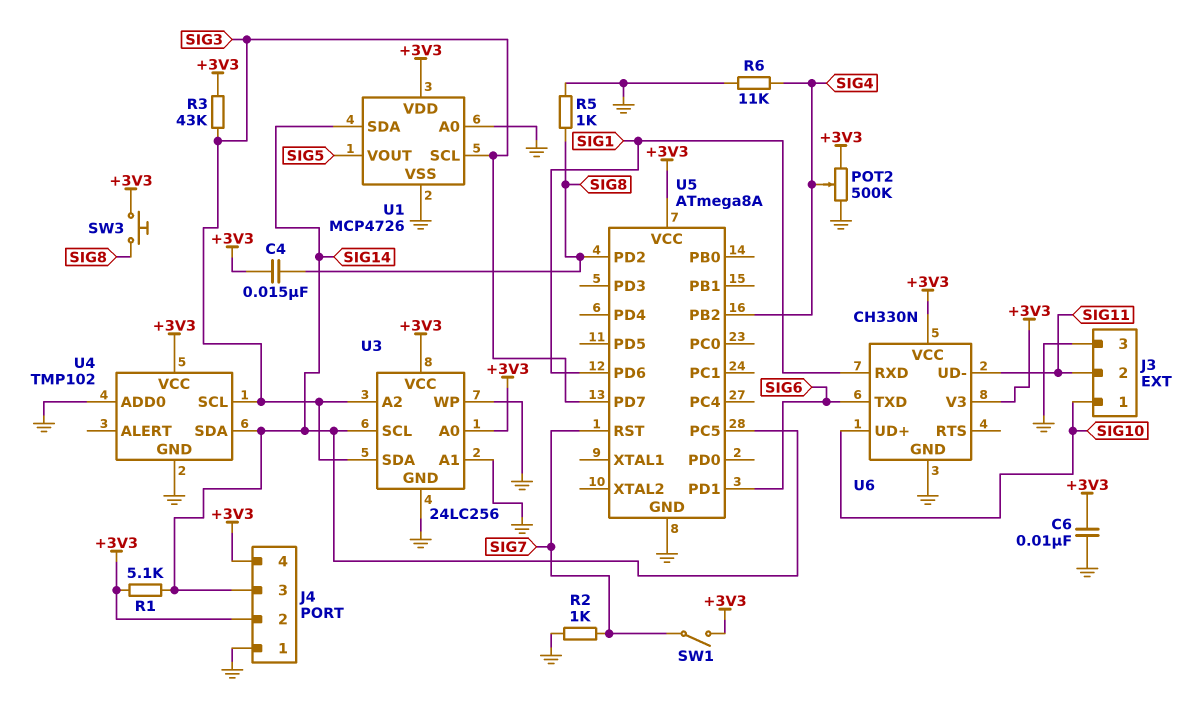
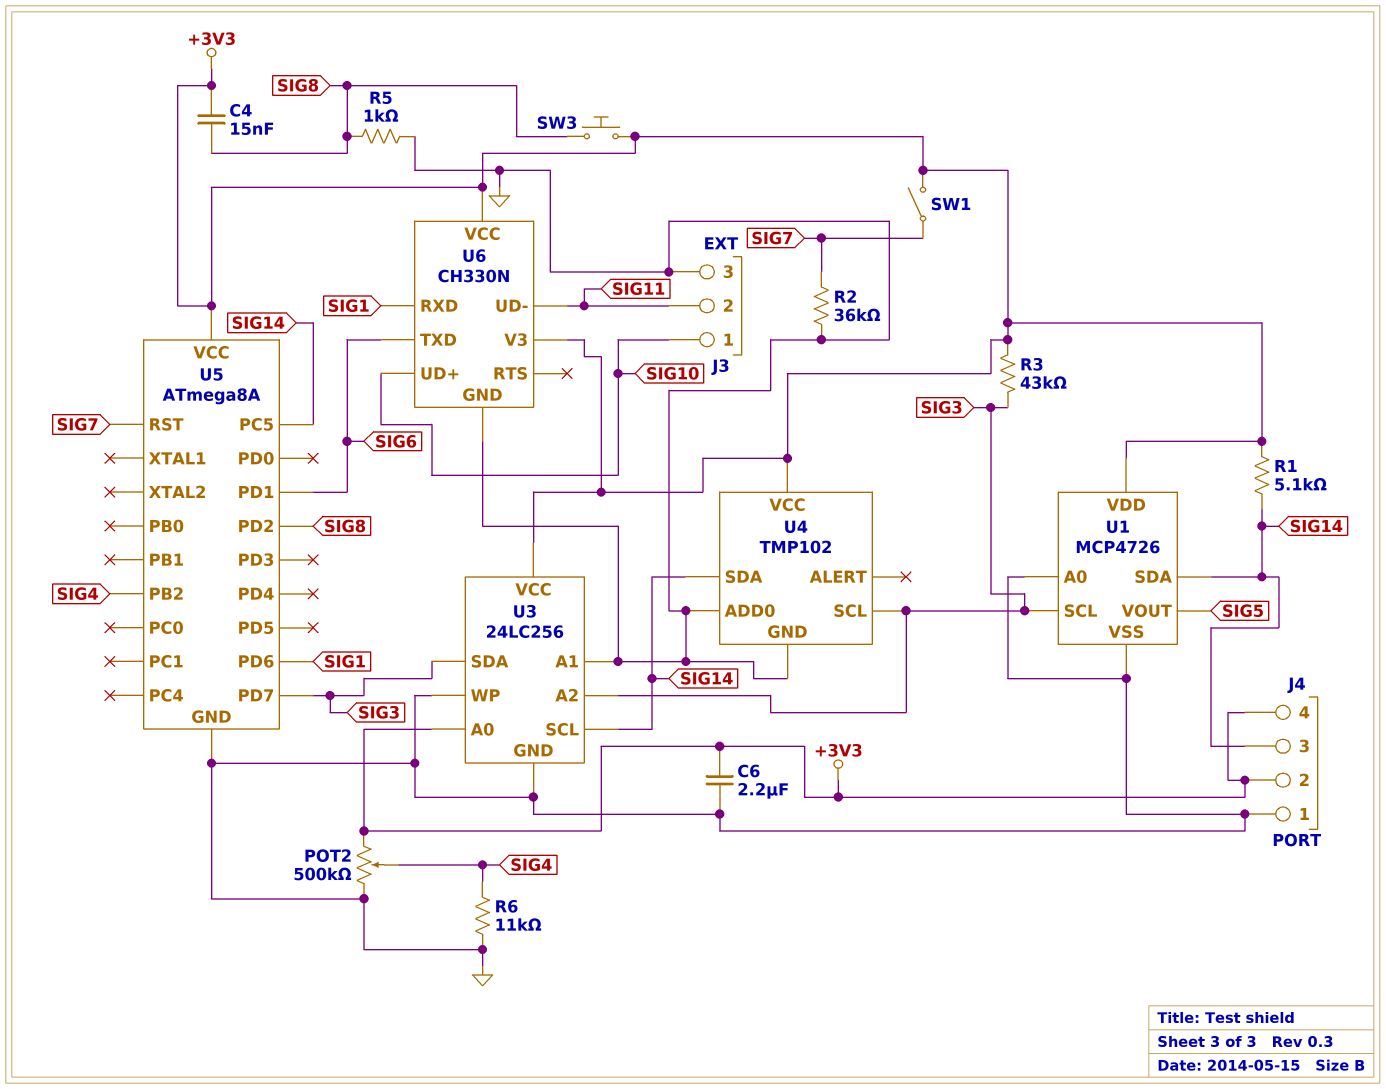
C6: 10nF (+3V3, GND) -> 2.2uF (+3V3, GND)
R2: 1k (GND, SIG7) -> 36k (GND, SIG7)

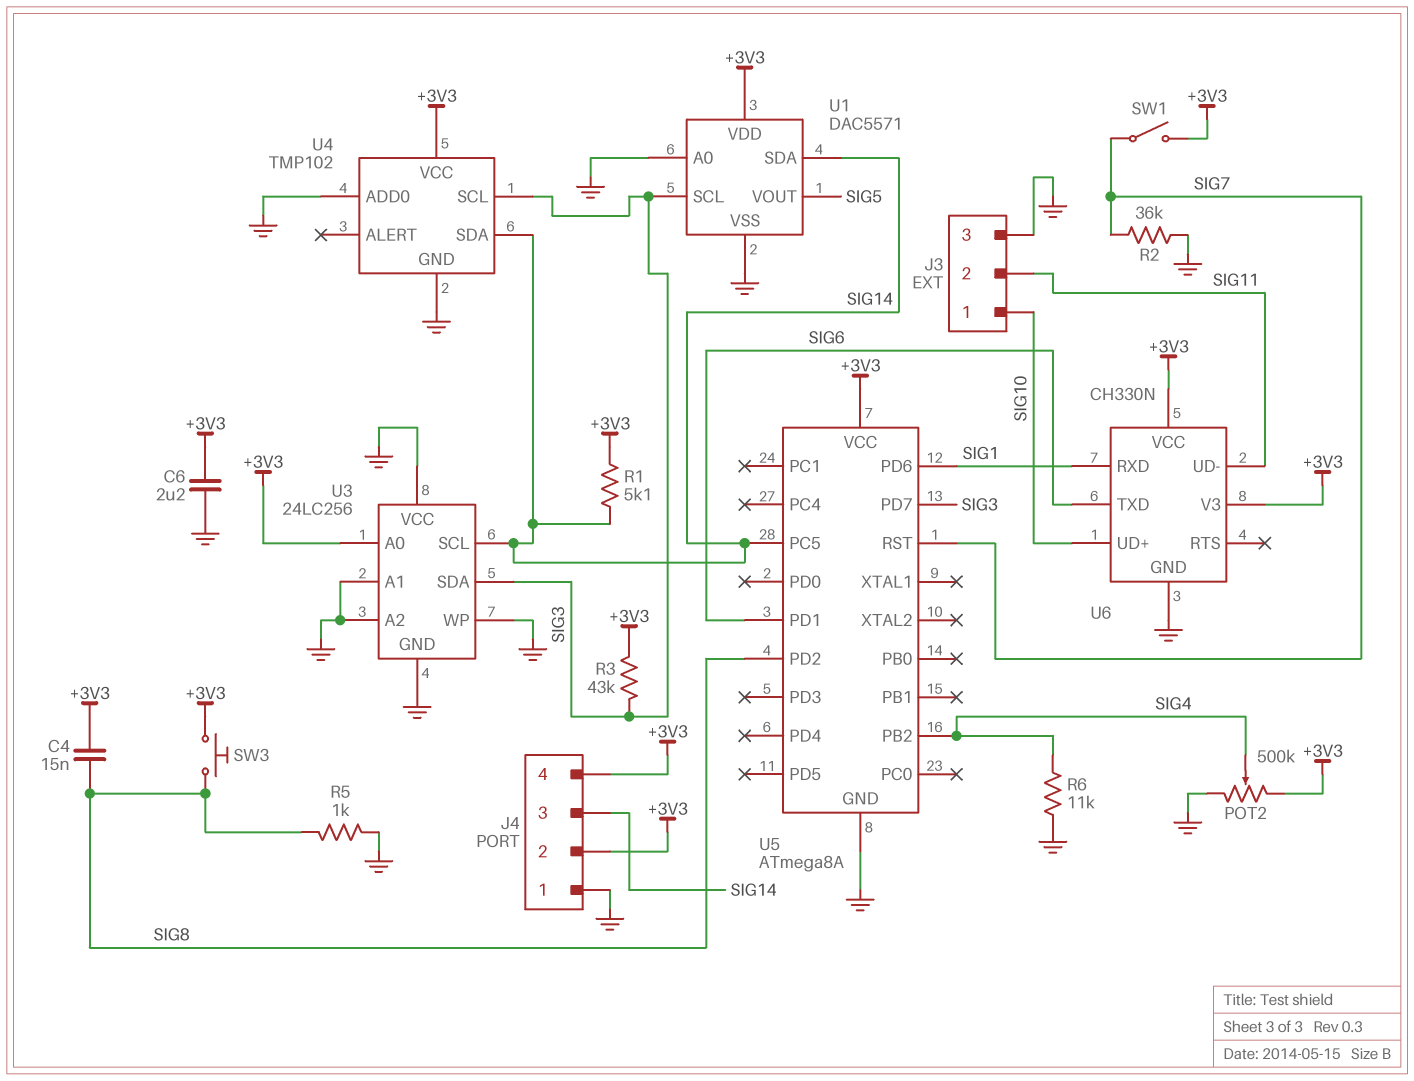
U1: MCP4726 -> DAC5571
U3 pin A2: SIG3 -> GND
U3 pin VCC: +3V3 -> GND

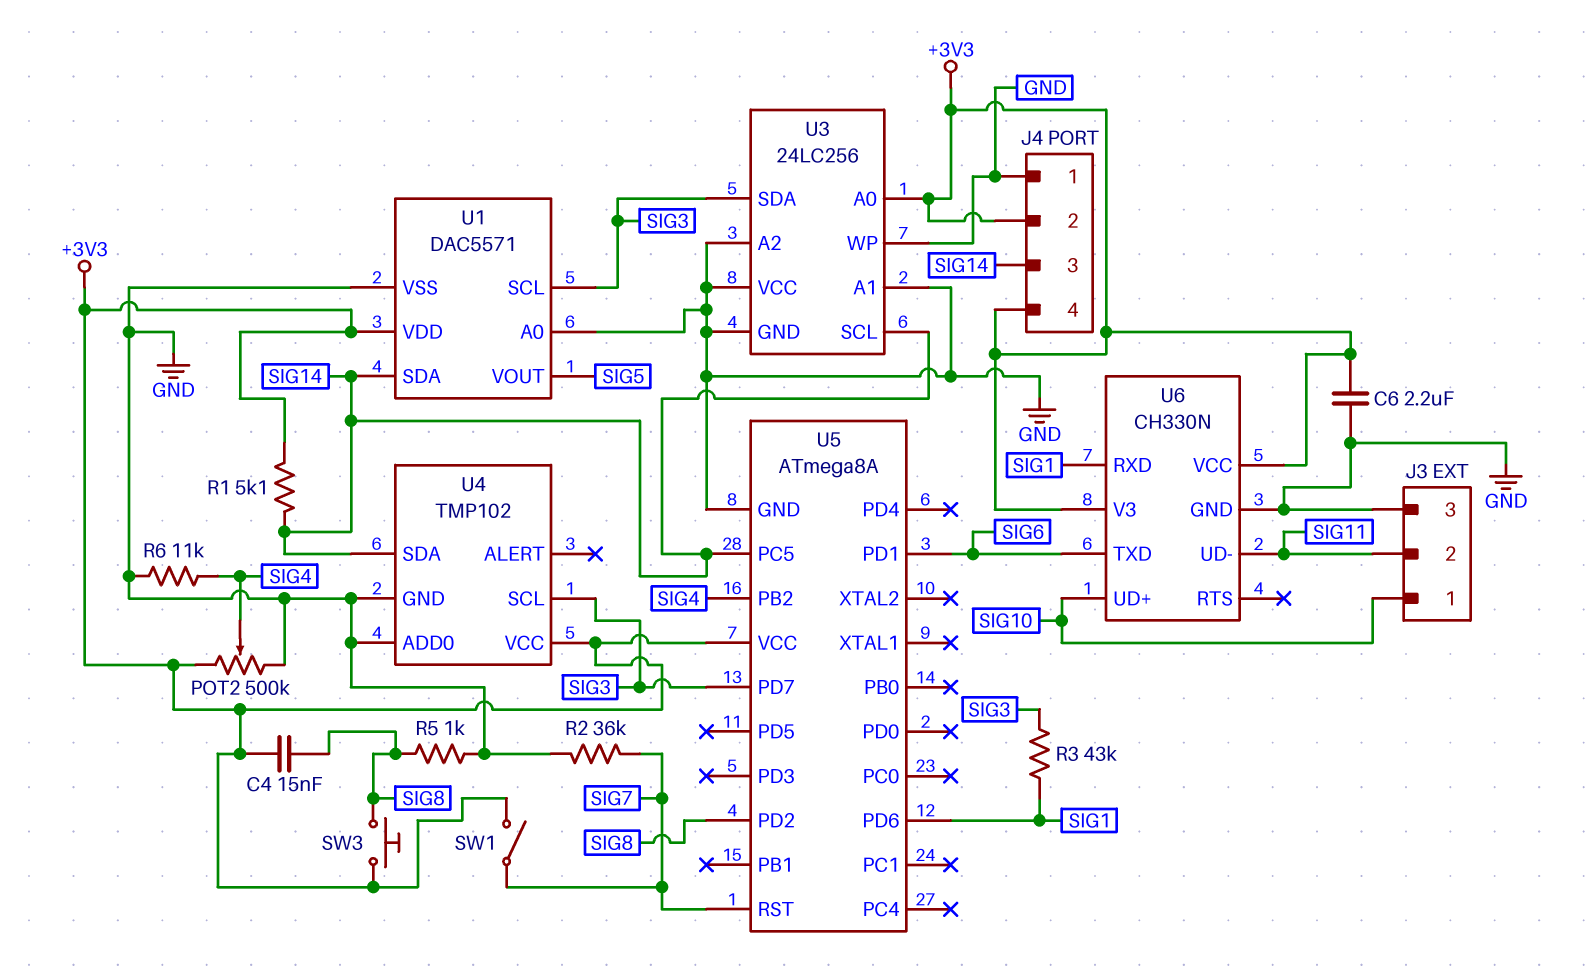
R3: 43k (+3V3, SIG3) -> 43k (SIG1, SIG3)

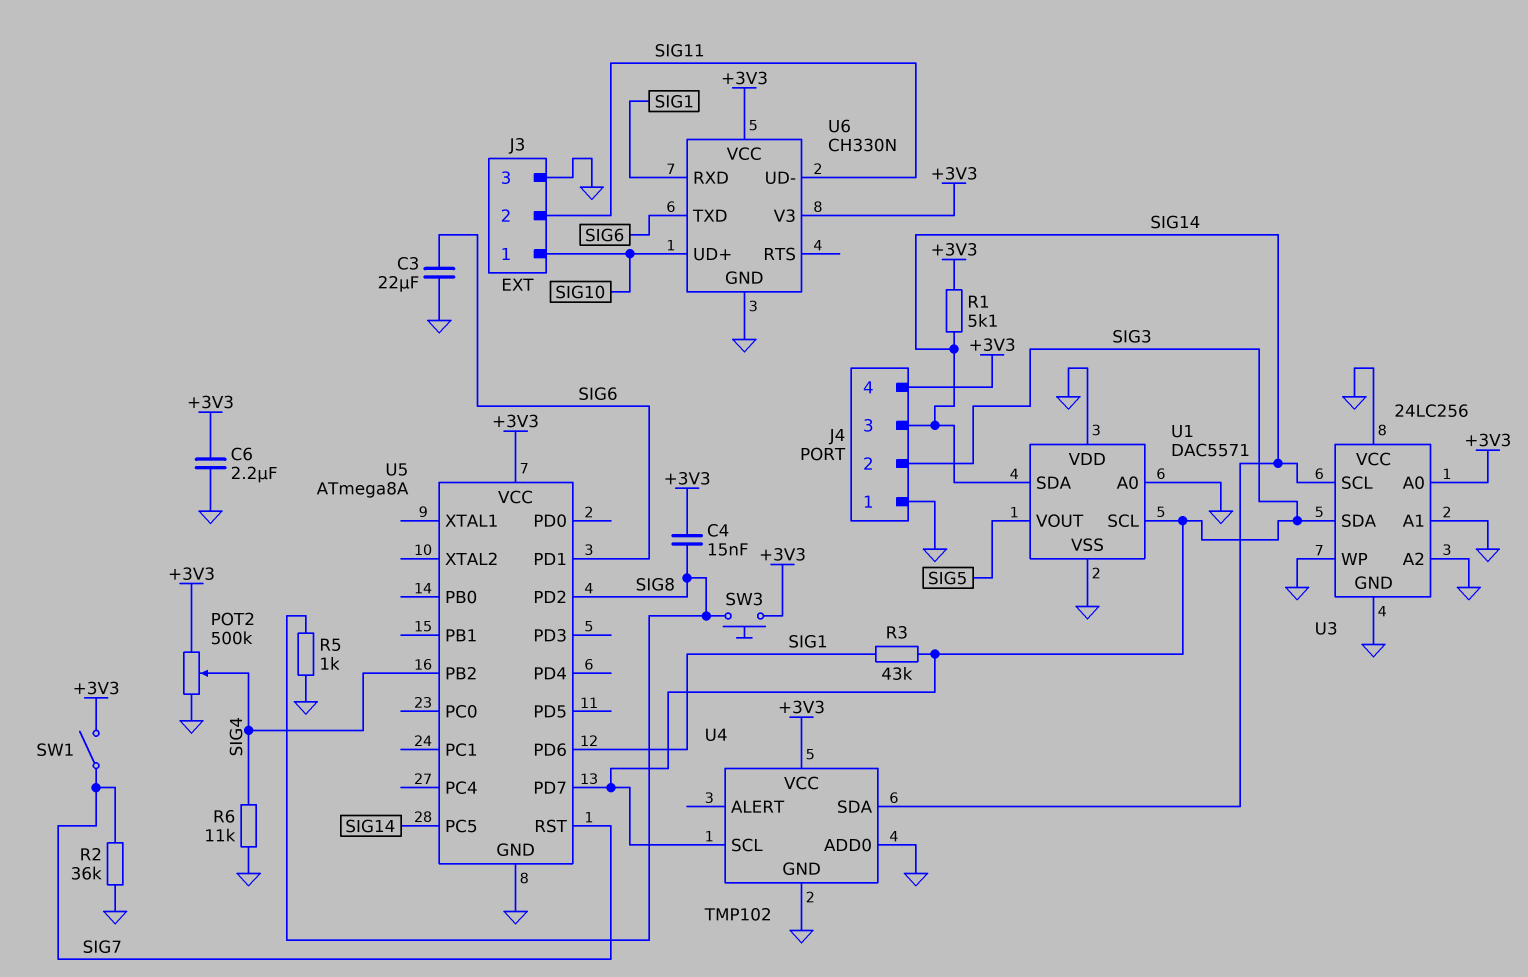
C3: none -> 22uF (GND, SIG6)
J4 pin 2: +3V3 -> SIG3
U1 pin VDD: +3V3 -> GND

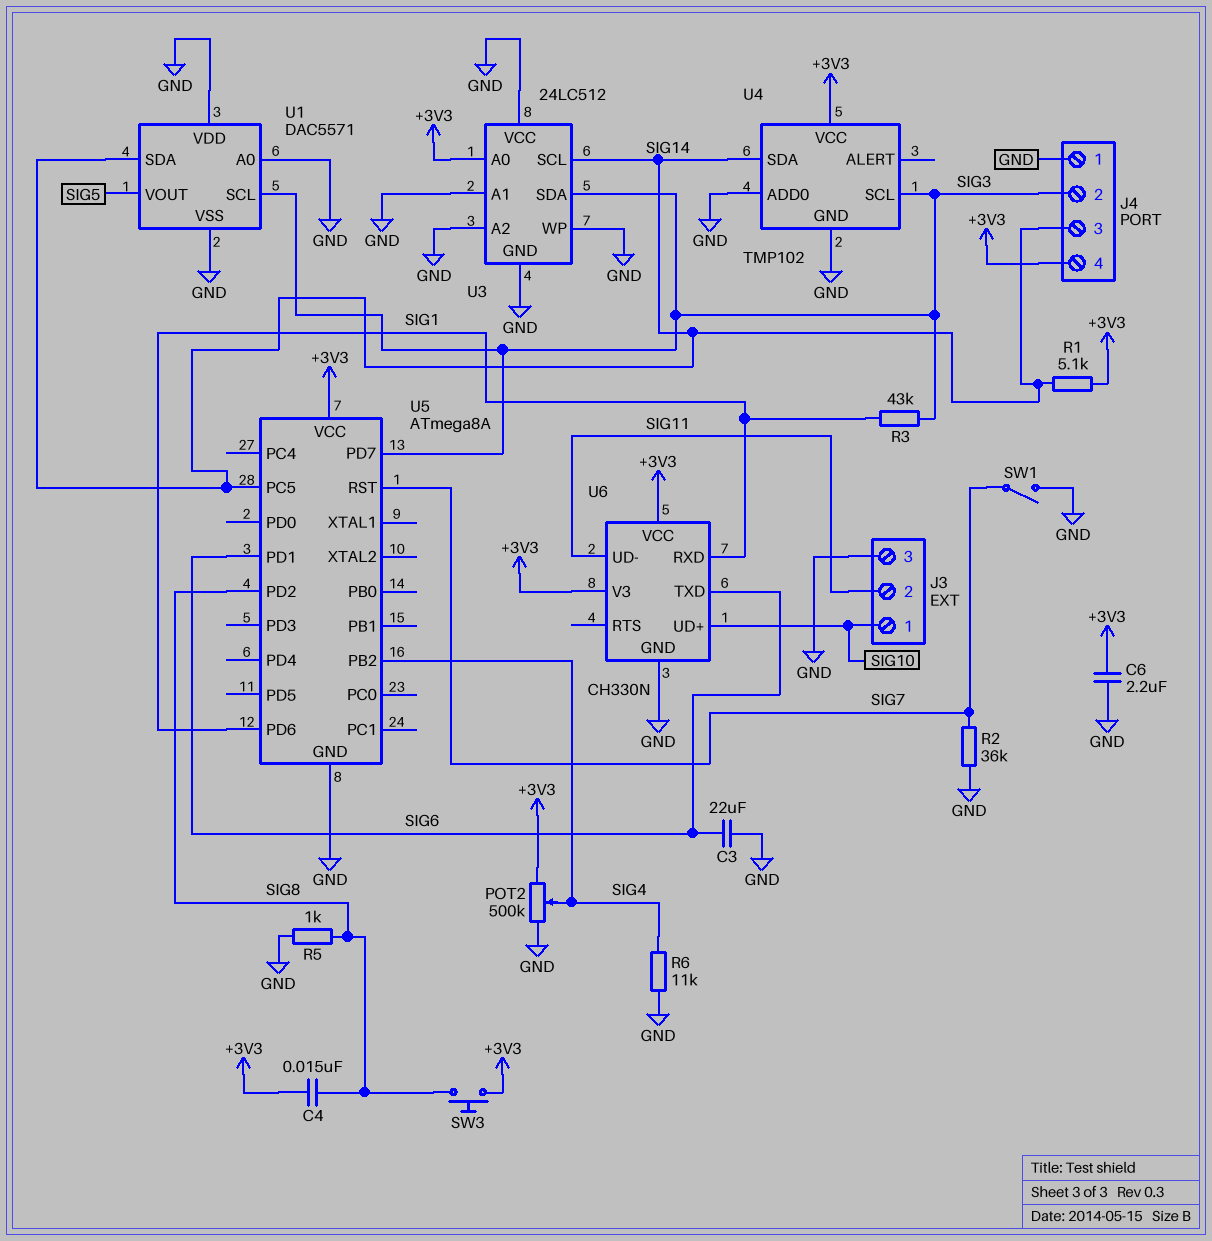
SW1: switch (+3V3, SIG7) -> switch (GND, SIG7)
U3: 24LC256 -> 24LC512

